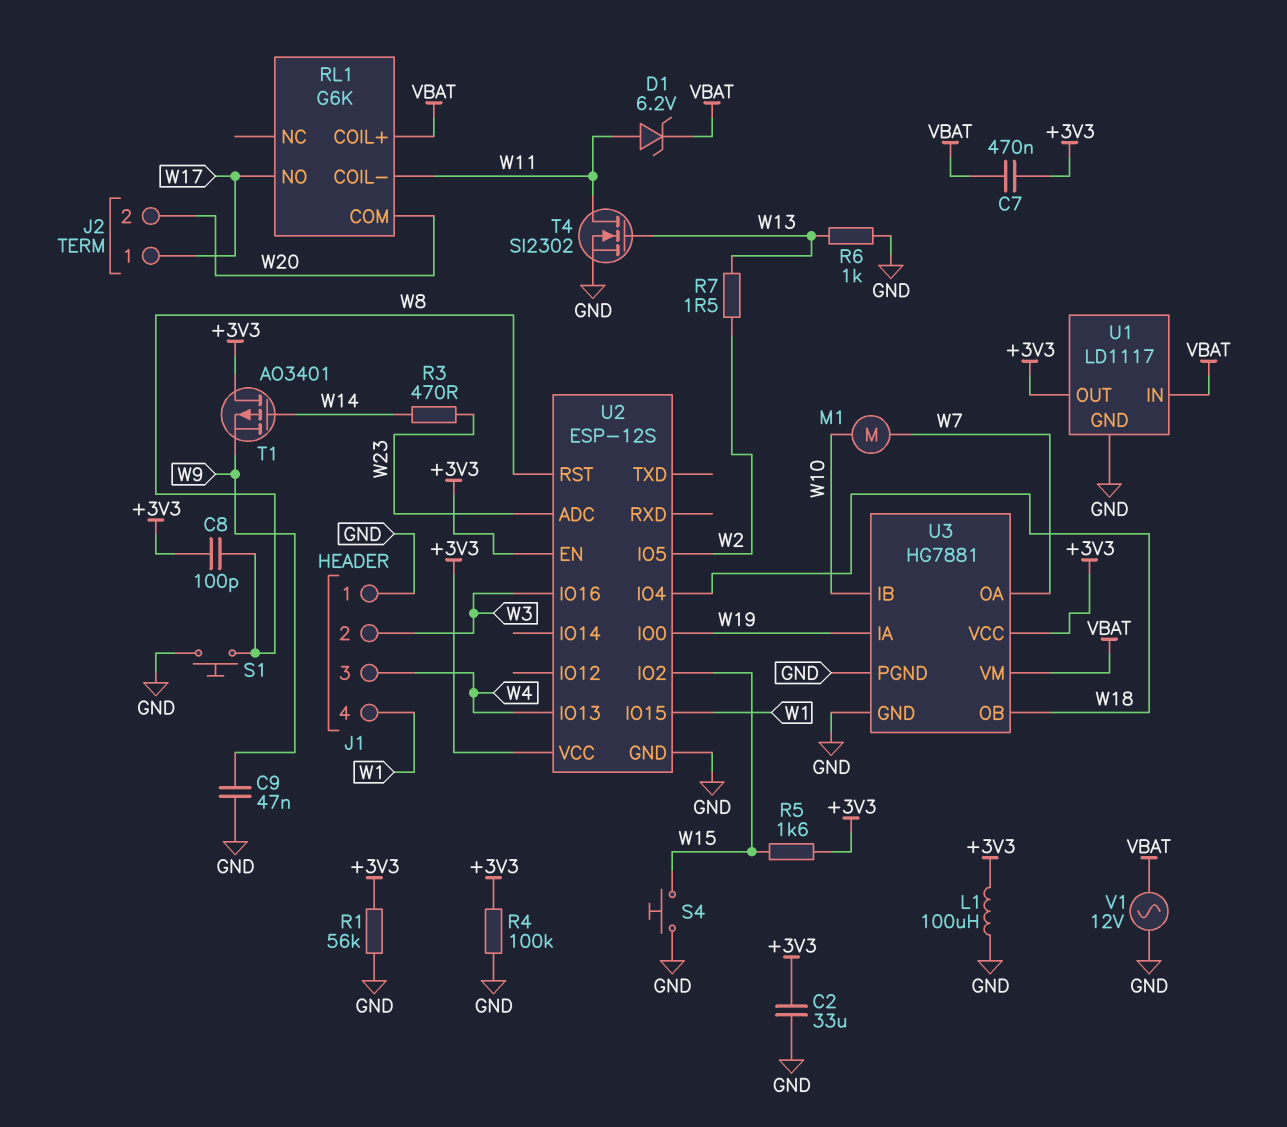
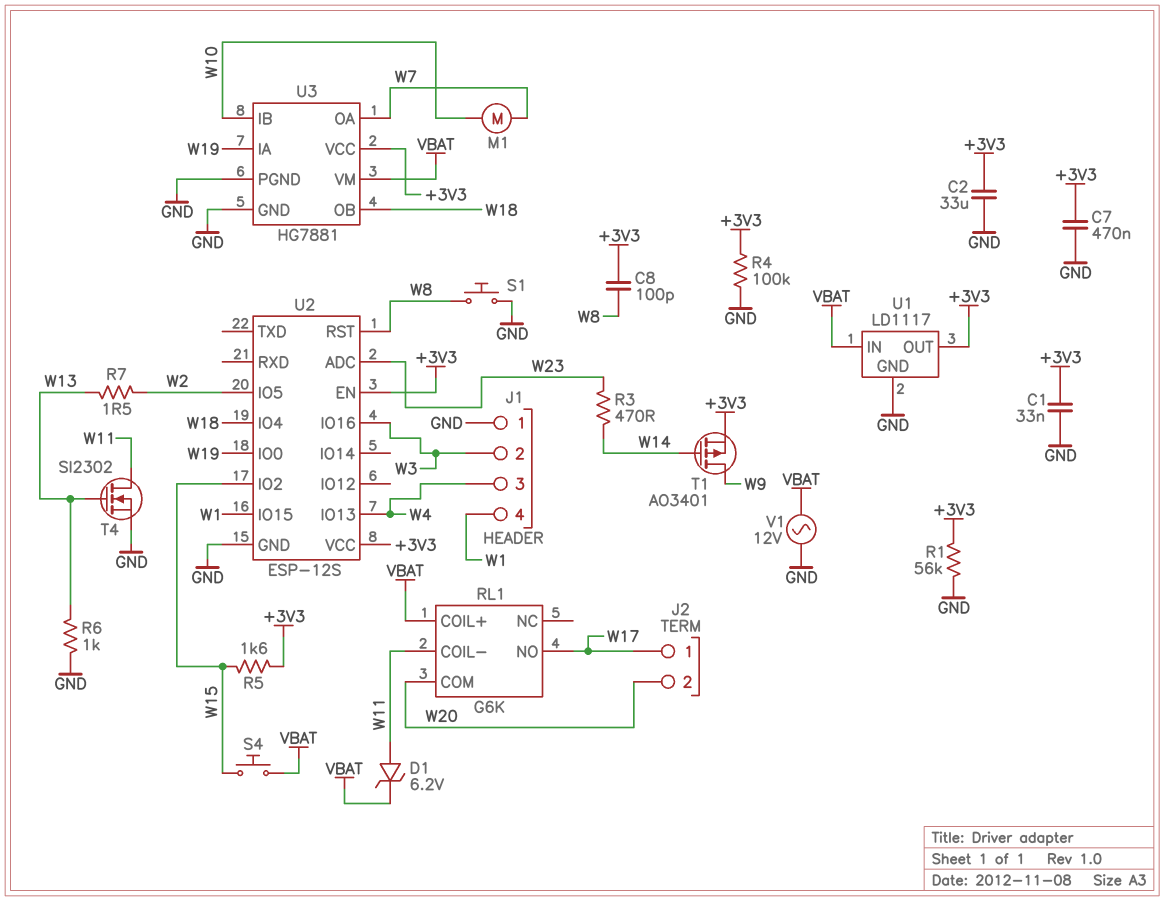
C1: none -> 33nF (+3V3, GND)
C7: 470nF (+3V3, VBAT) -> 470nF (+3V3, GND)
C9: 47nF (GND, W9) -> none
L1: 100uH (+3V3, GND) -> none
S4: button (GND, W15) -> button (VBAT, W15)
T1: PMOS AO3401 (G W14, D +3V3, S W9) -> PMOS AO3401 (G W14, D W9, S +3V3)

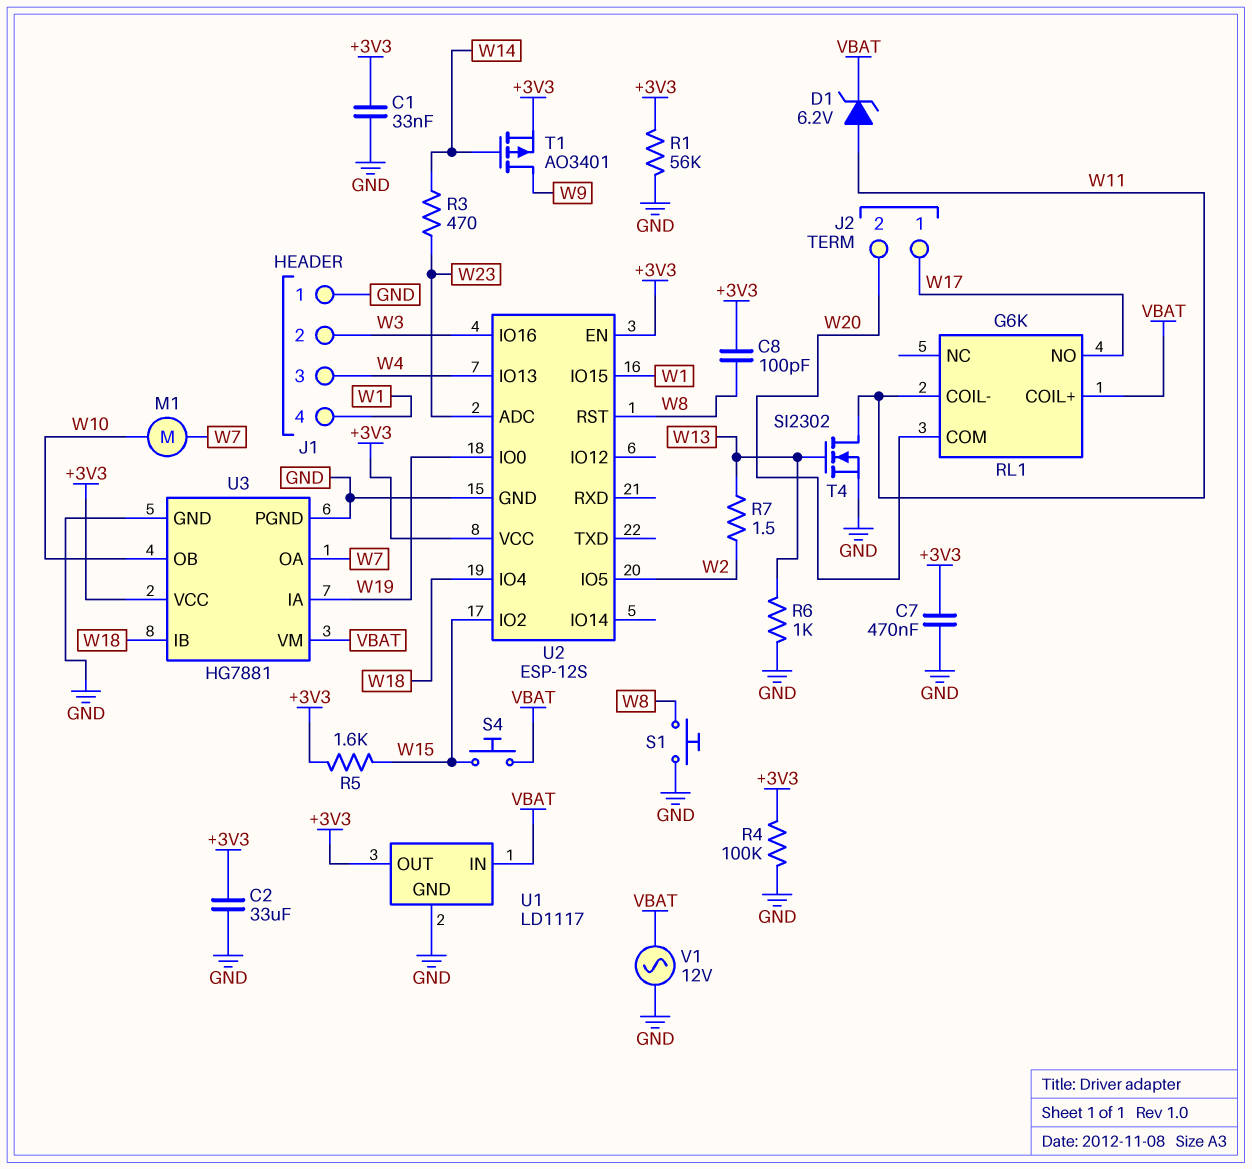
U3 pin IB: W10 -> W18
U3 pin OB: W18 -> W10

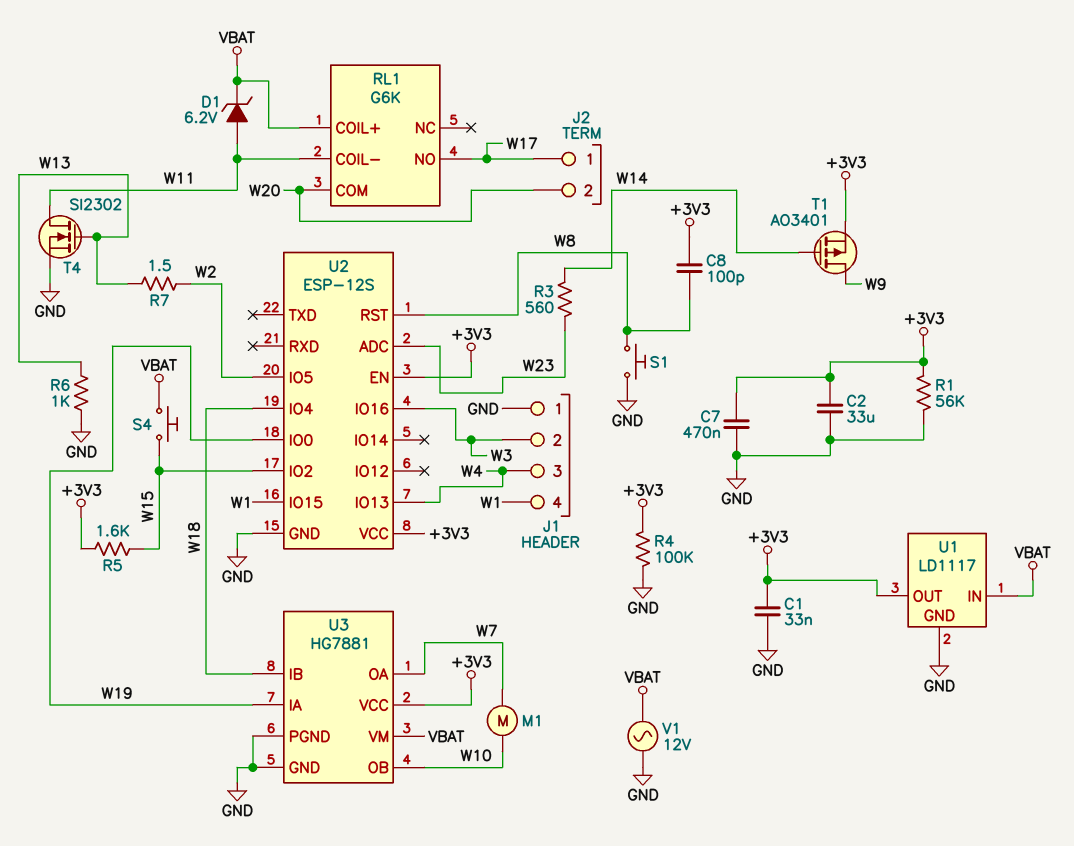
R3: 470 (W14, W23) -> 560 (W14, W23)

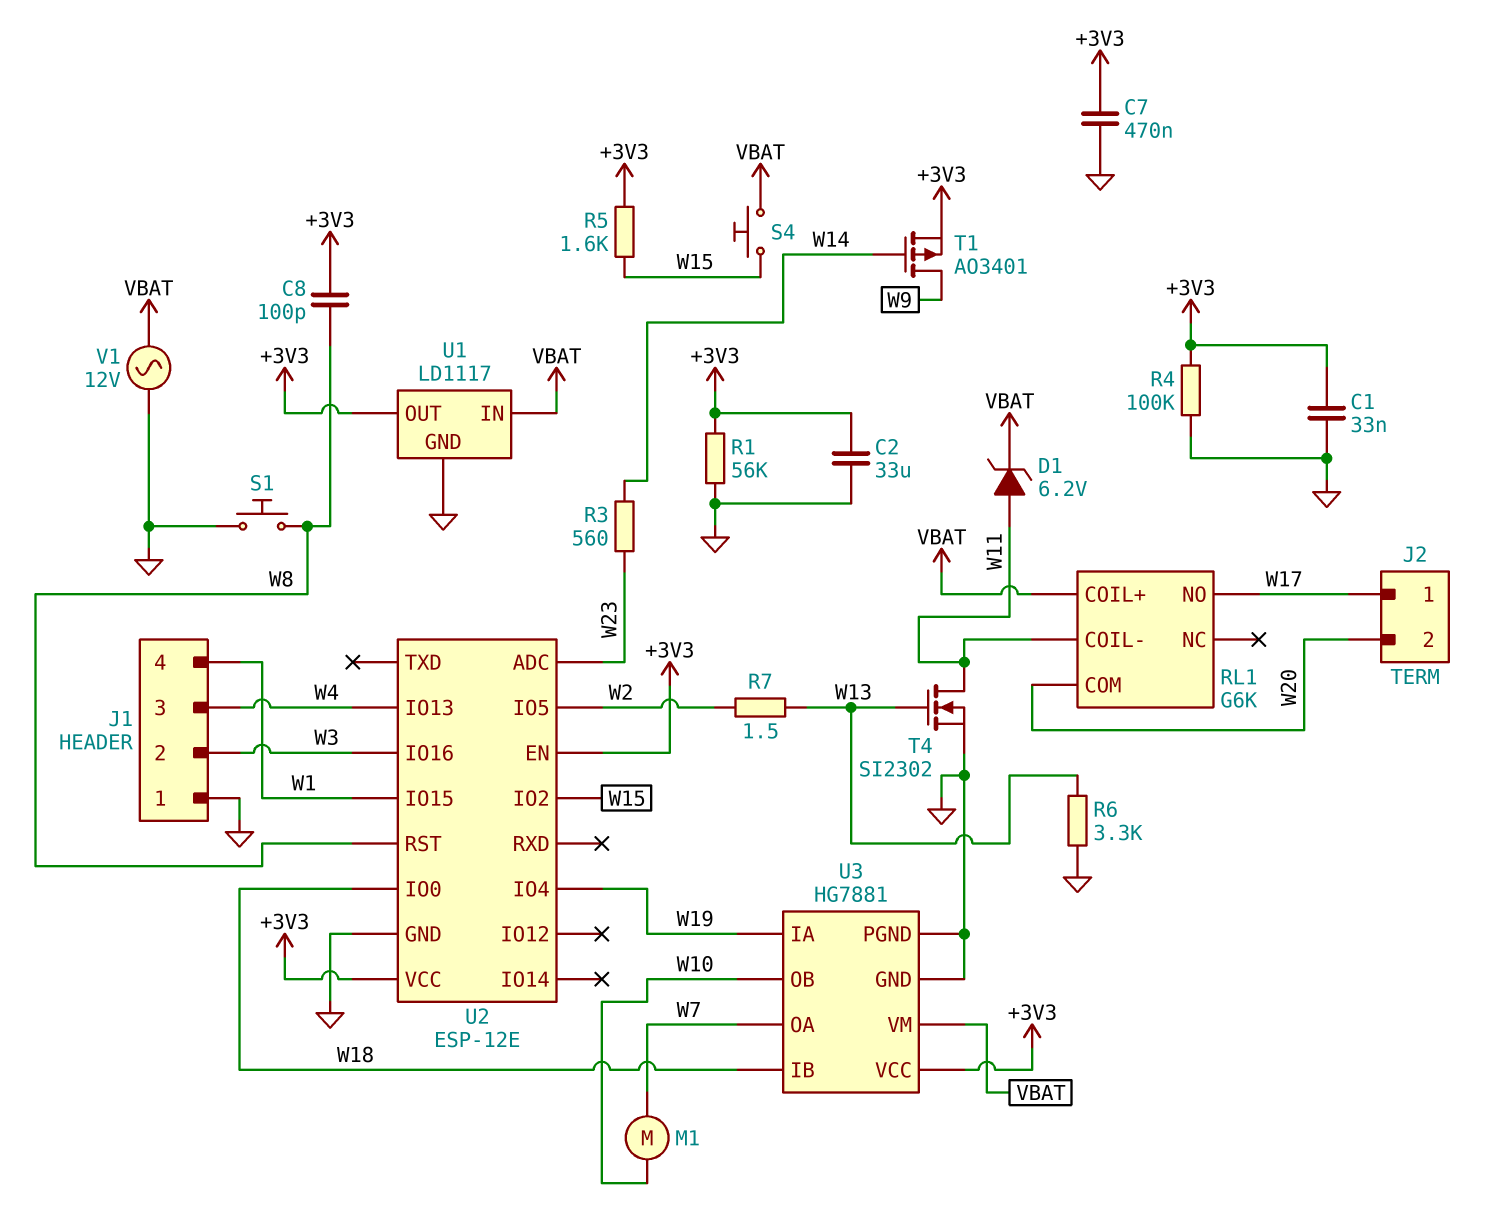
R6: 1k (GND, W13) -> 3.3k (GND, W13)
U2: ESP-12S -> ESP-12E
U2 pin IO0: W19 -> W18
U2 pin IO4: W18 -> W19

